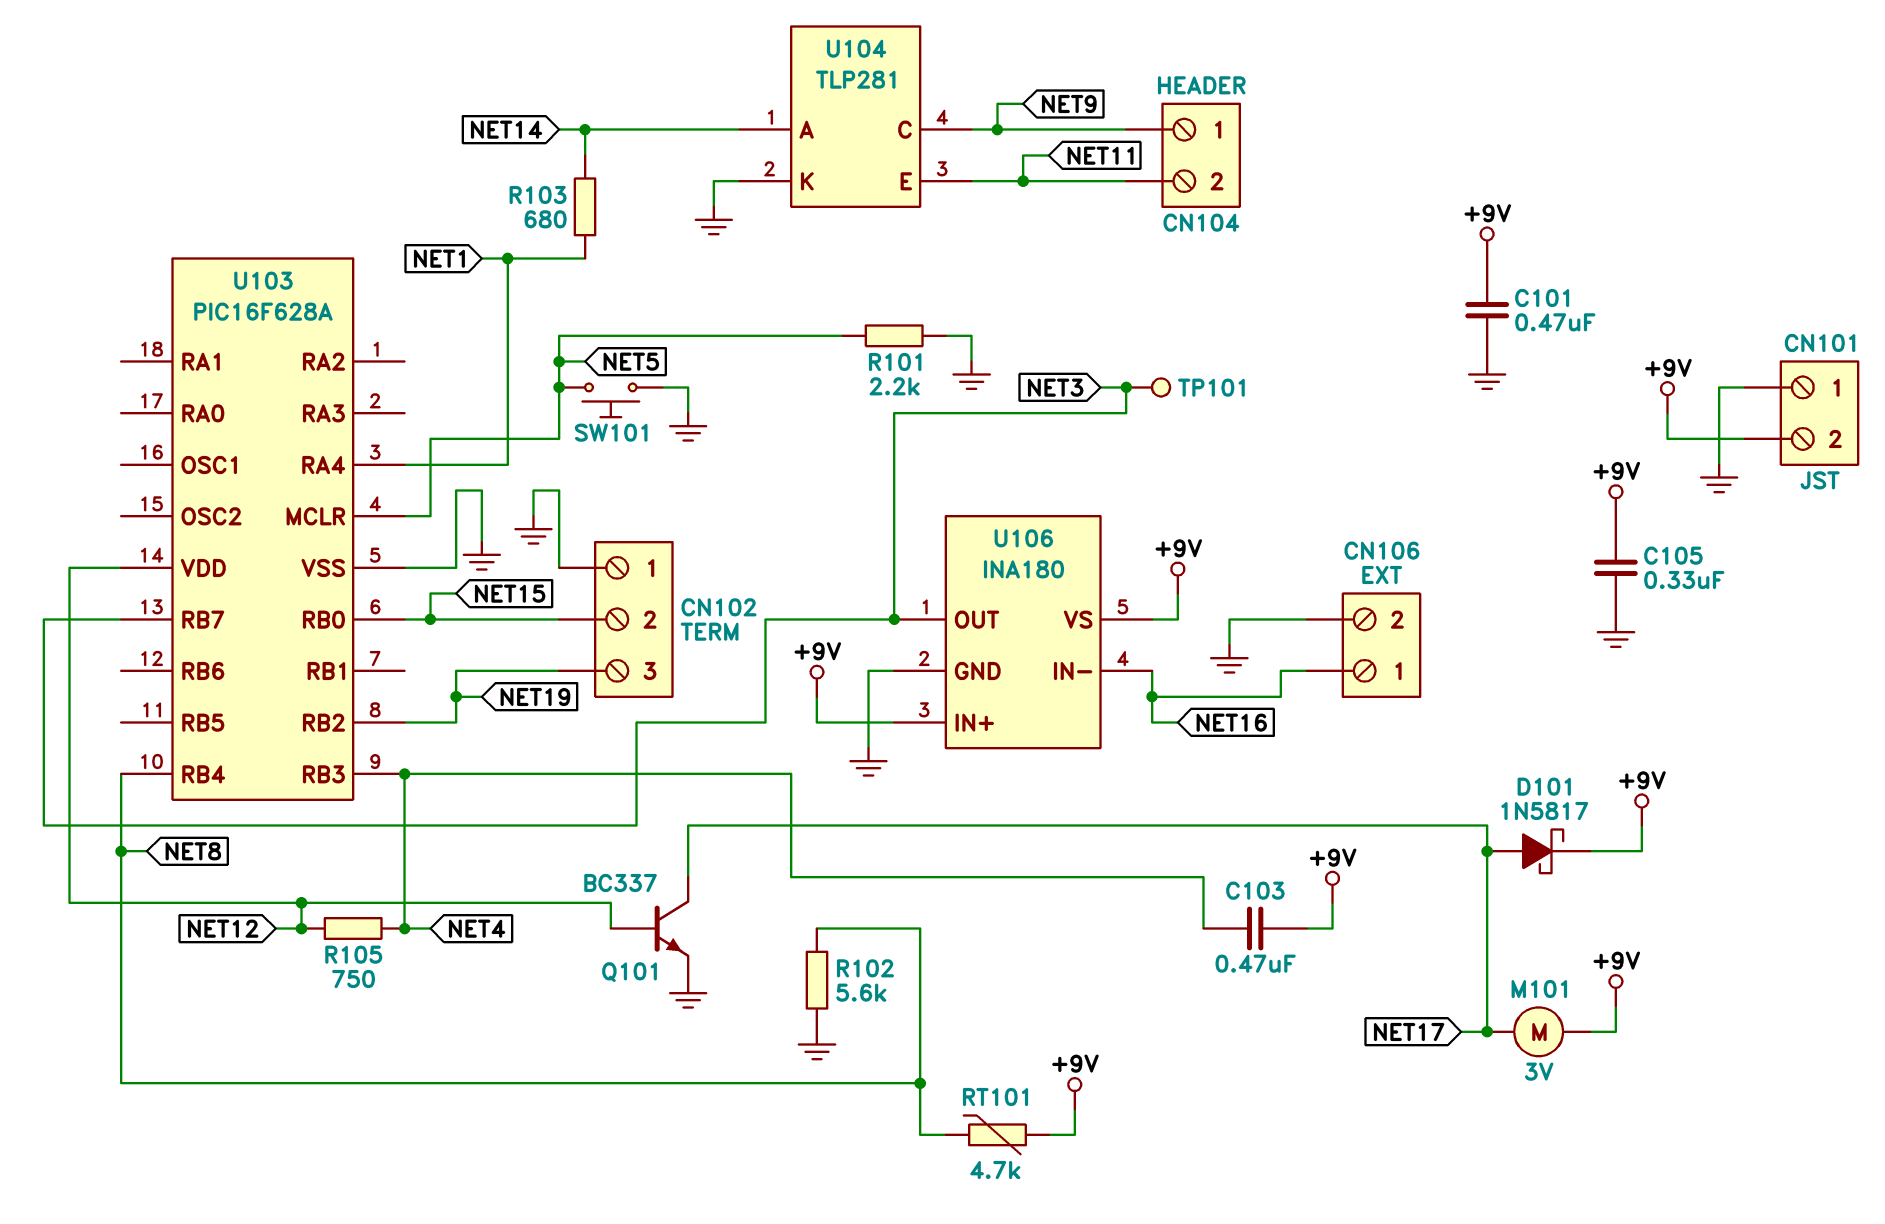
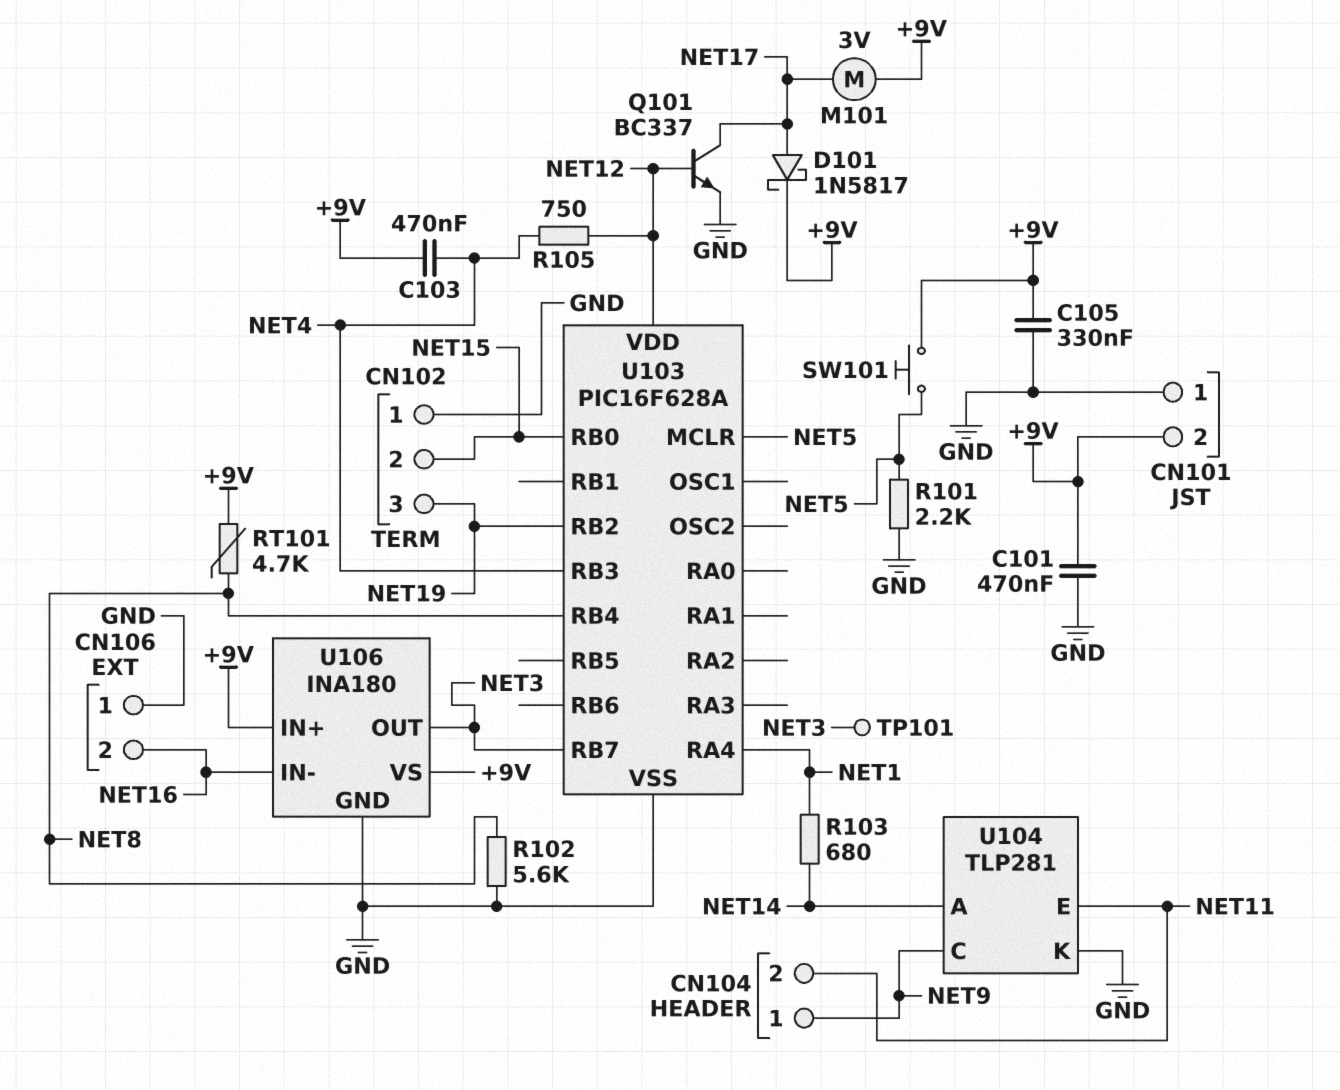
CN106 pin 1: NET16 -> GND
CN106 pin 2: GND -> NET16
SW101: button (GND, NET5) -> button (+9V, NET5)

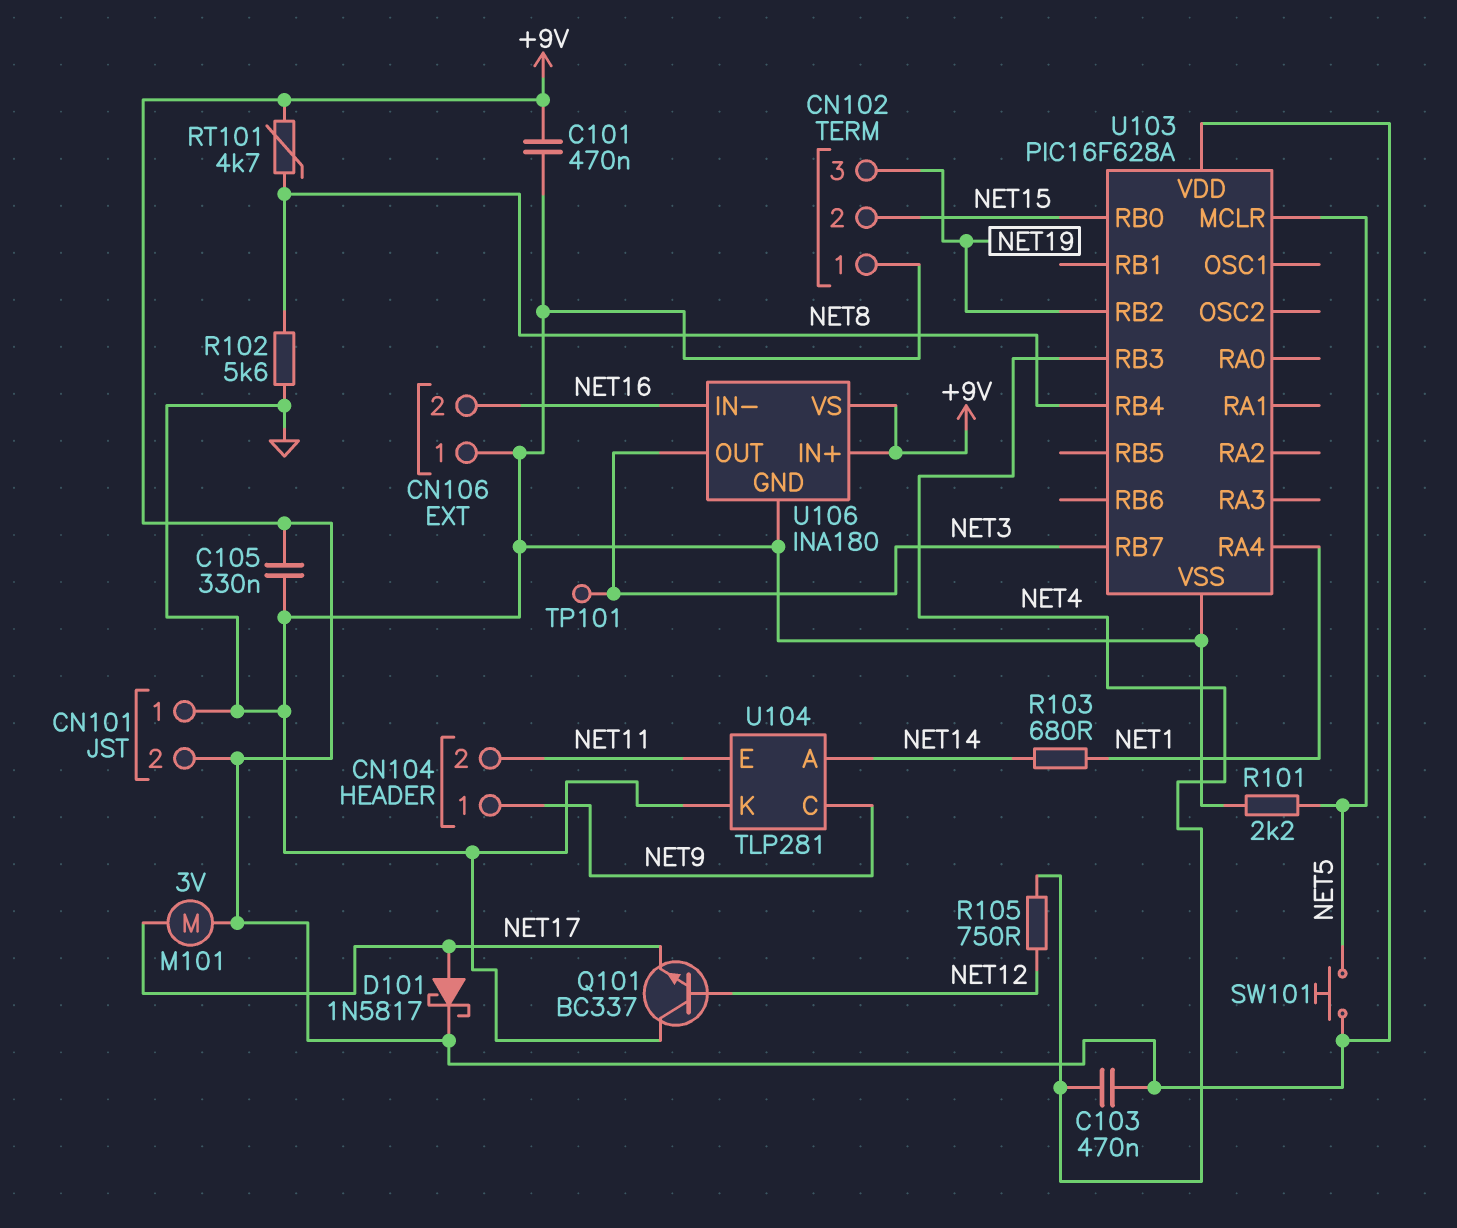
Q101: NPN BC337 (B NET12, C NET17, E GND) -> NPN BC337 (B NET12, C GND, E NET17)
U103 pin VDD: NET12 -> +9V

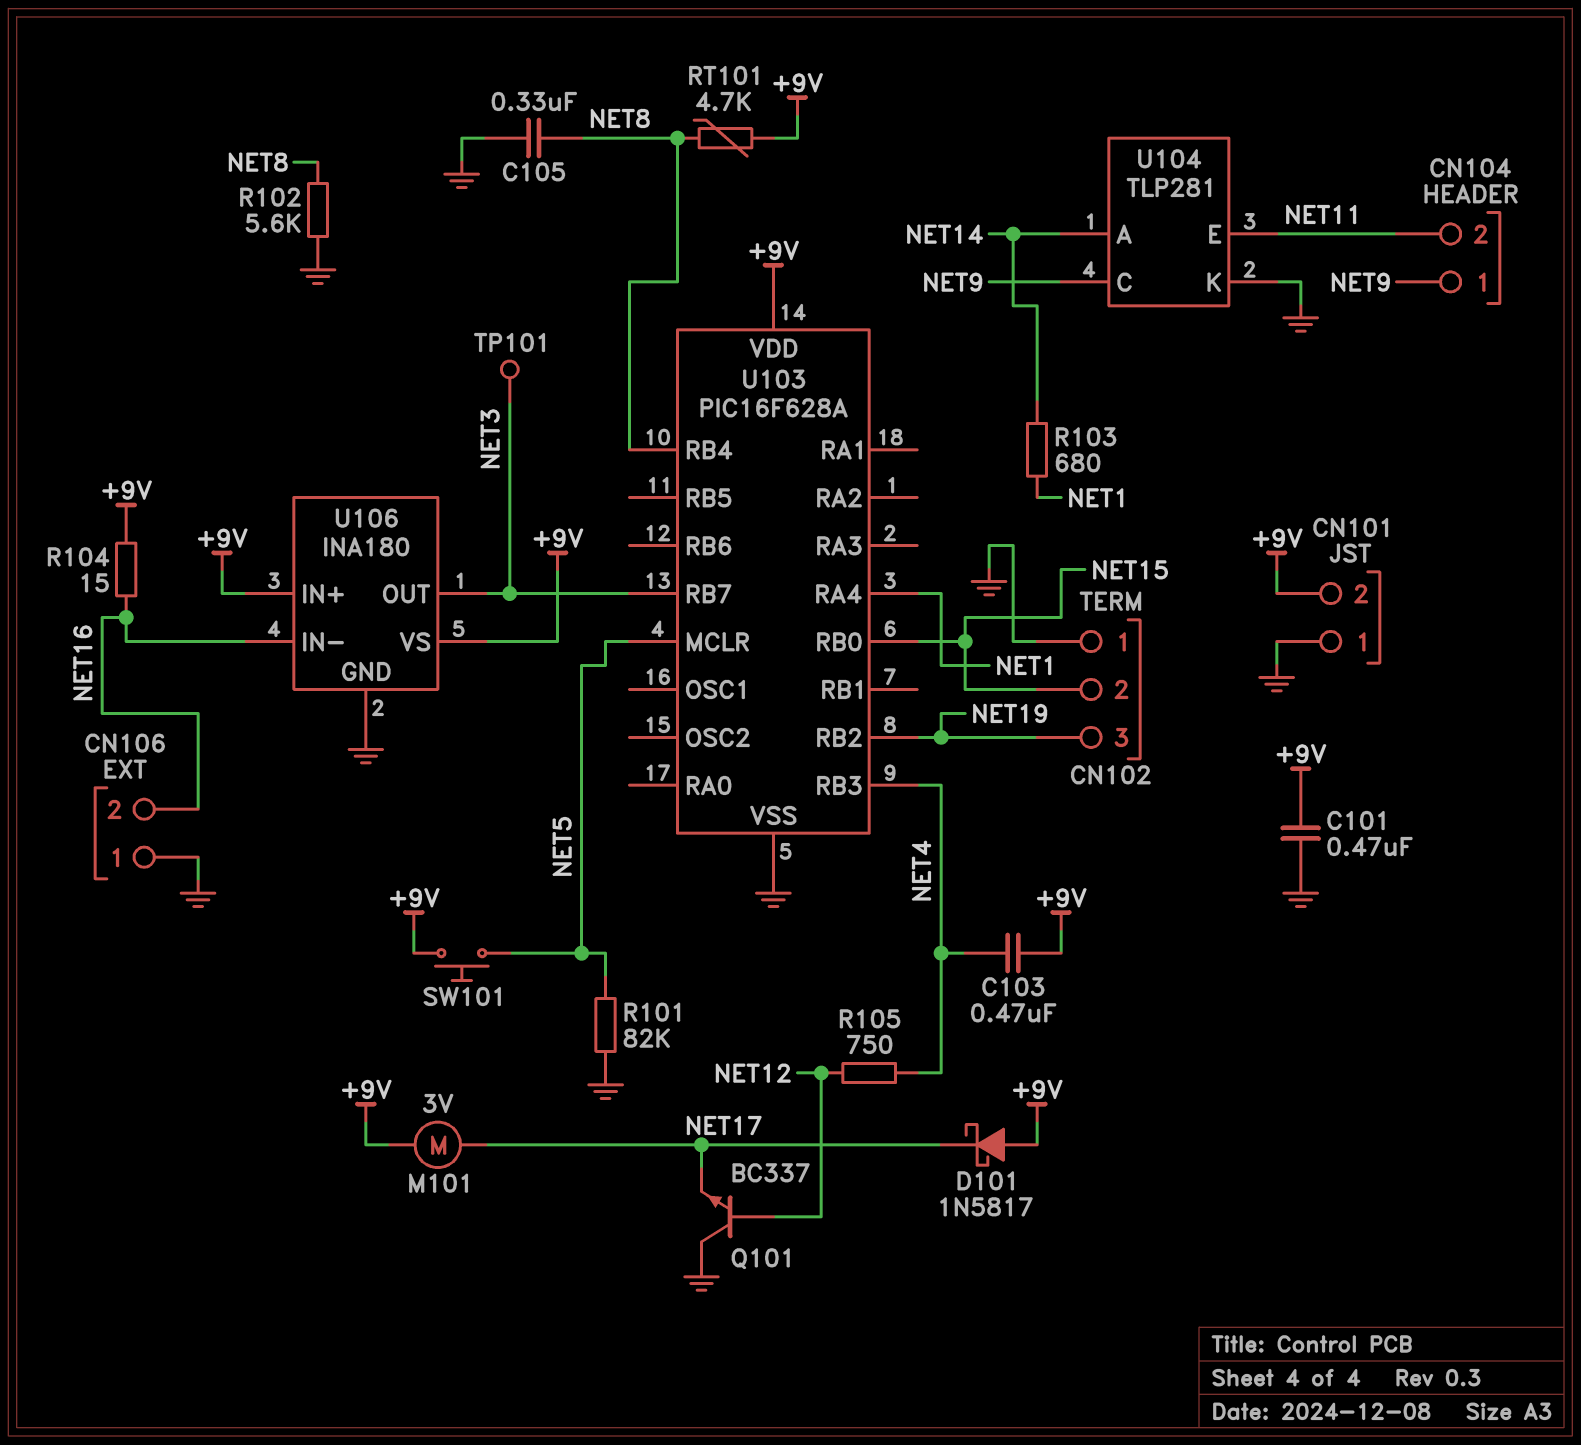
C105: 330nF (+9V, GND) -> 330nF (GND, NET8)
D101: schottky 1N5817 (A NET17, K +9V) -> schottky 1N5817 (A +9V, K NET17)
R101: 2.2k (GND, NET5) -> 82k (GND, NET5)
R104: none -> 15 (+9V, NET16)

